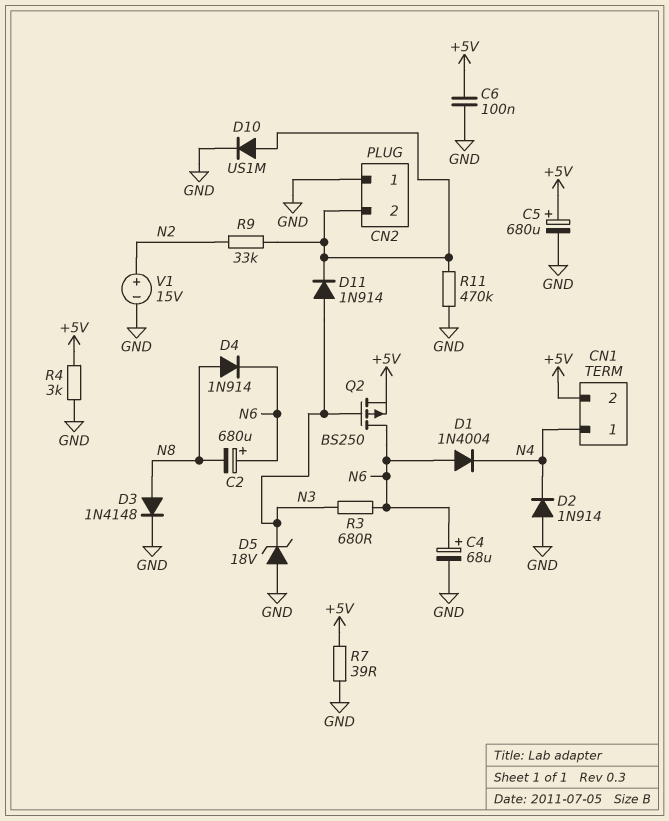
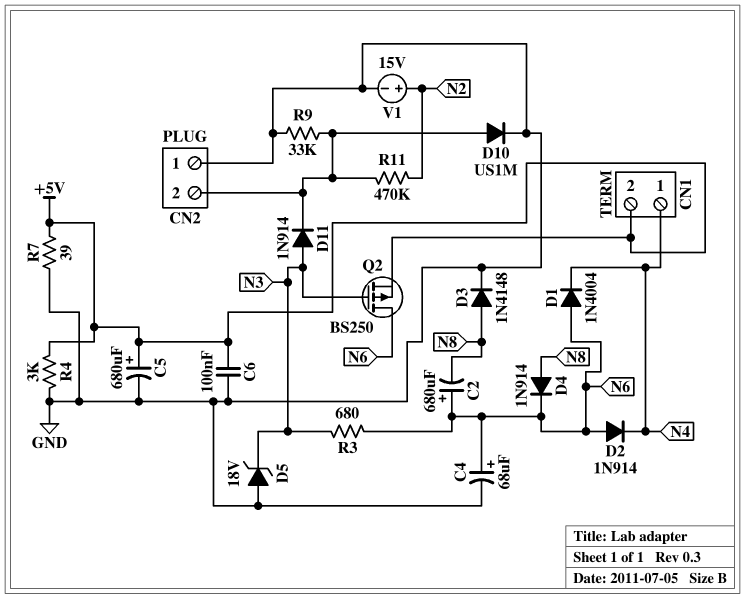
D2: diode 1N914 (A GND, K N4) -> diode 1N914 (A N6, K N4)
R9: 33k (CN2/2, N2) -> 33k (CN2/2, GND)
R11: 470k (CN2/2, GND) -> 470k (CN2/2, N2)

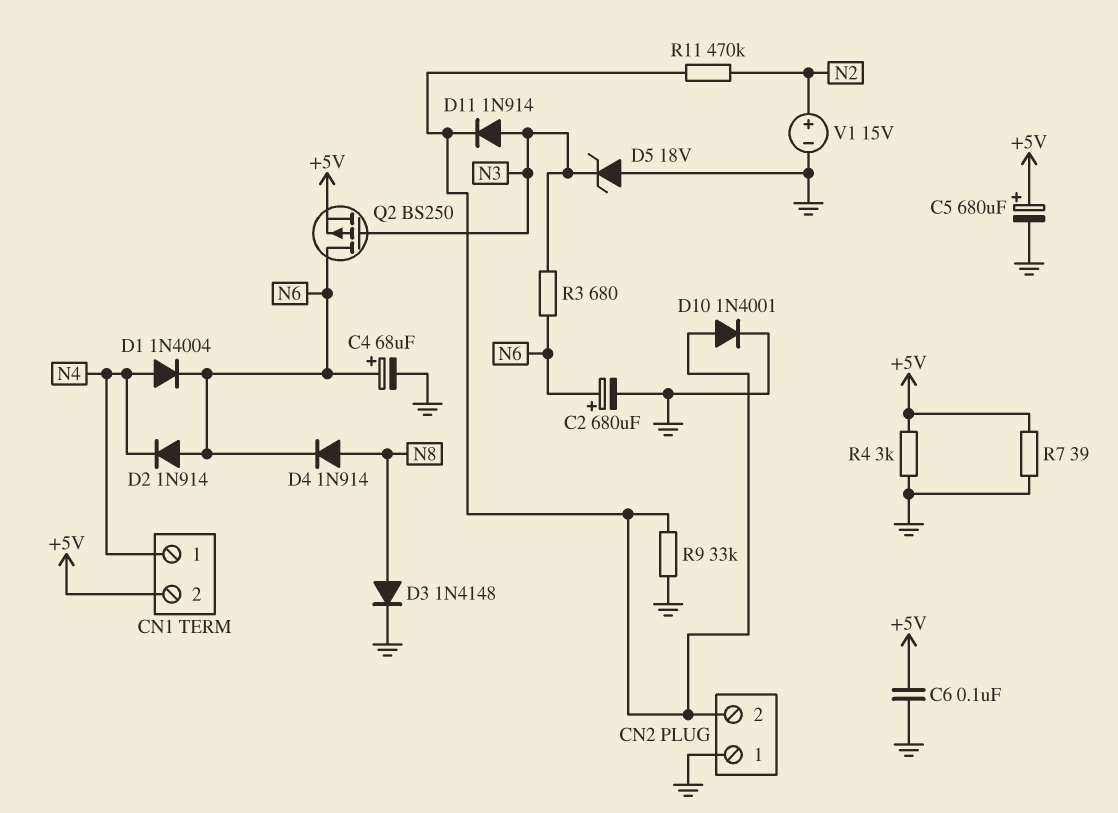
C2: 680uF (plus N6, minus N8) -> 680uF (plus N6, minus GND)
D1: diode 1N4004 (A N6, K N4) -> diode 1N4004 (A N4, K N6)
D10: diode US1M (A CN2/2, K GND) -> diode 1N4001 (A CN2/2, K GND)

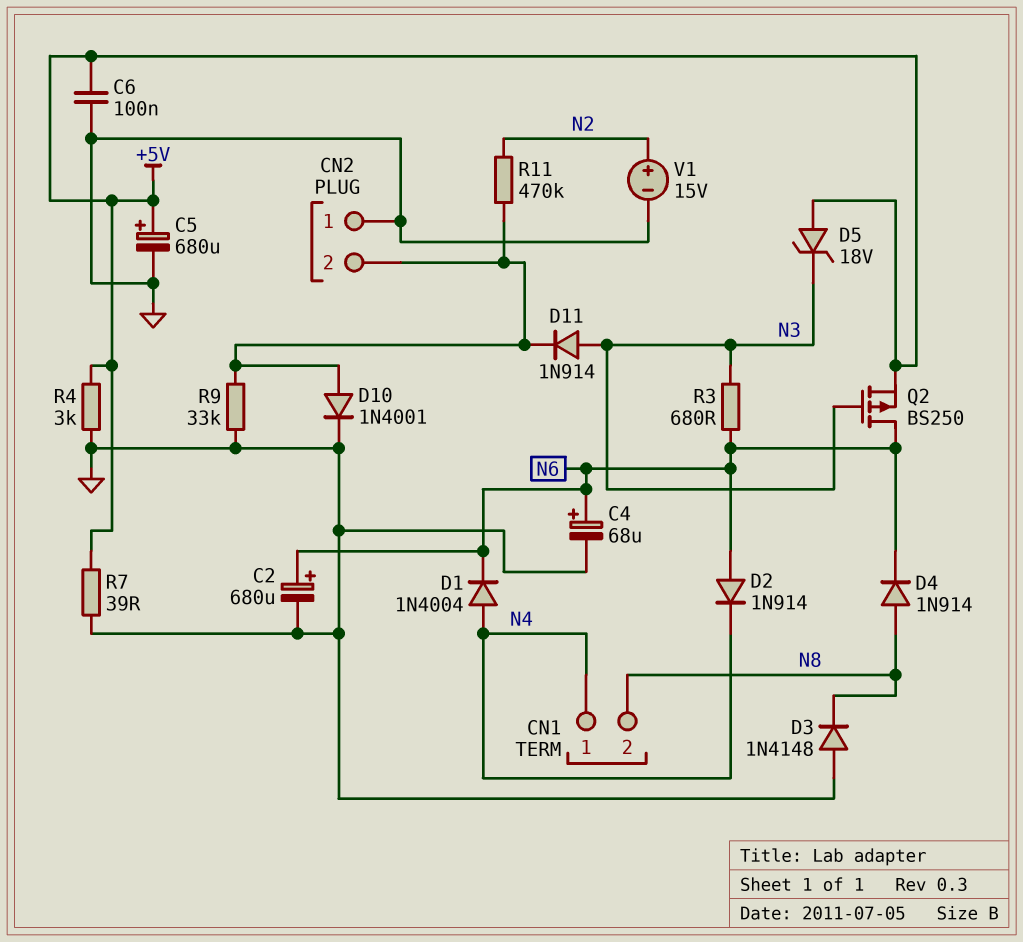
CN1 pin 2: +5V -> N8
D3: diode 1N4148 (A N8, K GND) -> diode 1N4148 (A GND, K N8)
D5: zener 18V (A GND, K N3) -> zener 18V (A +5V, K N3)

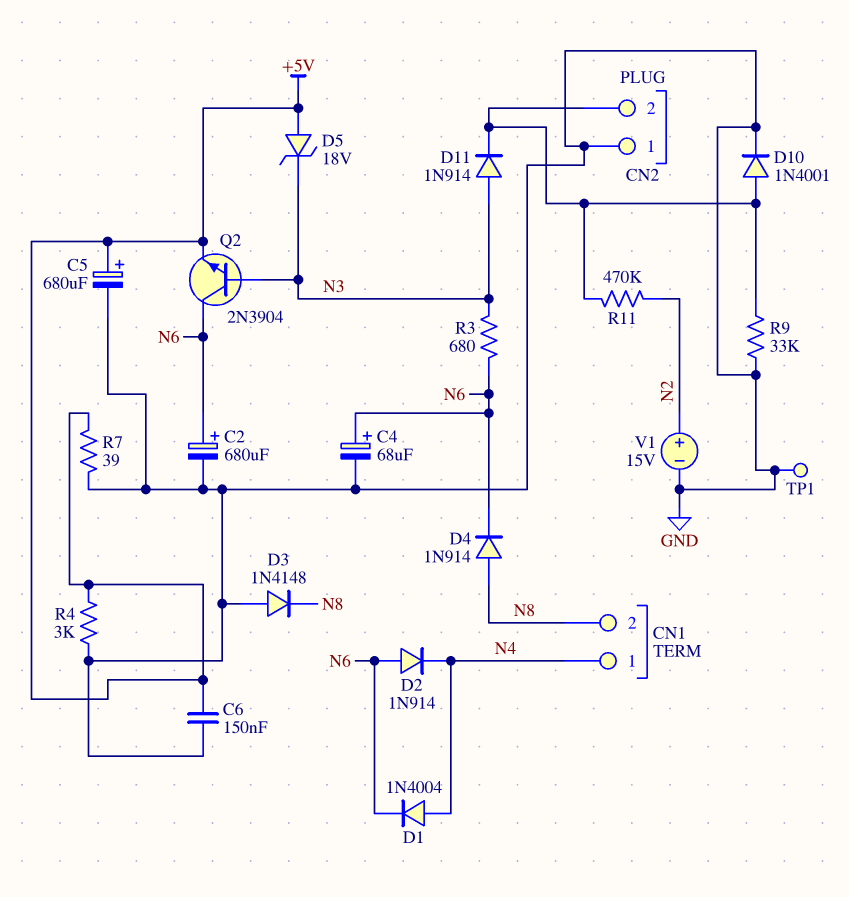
C6: 100nF (+5V, GND) -> 150nF (+5V, GND)
Q2: PMOS BS250 (G N3, D N6, S +5V) -> NPN 2N3904 (B N3, C N6, E +5V)
TP1: none -> test point (GND)

